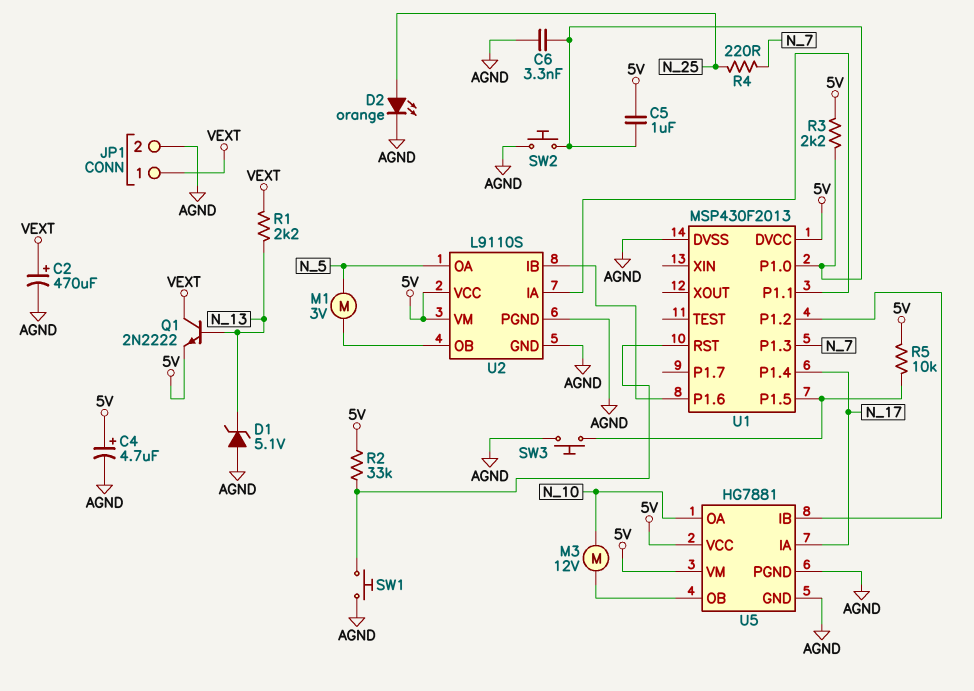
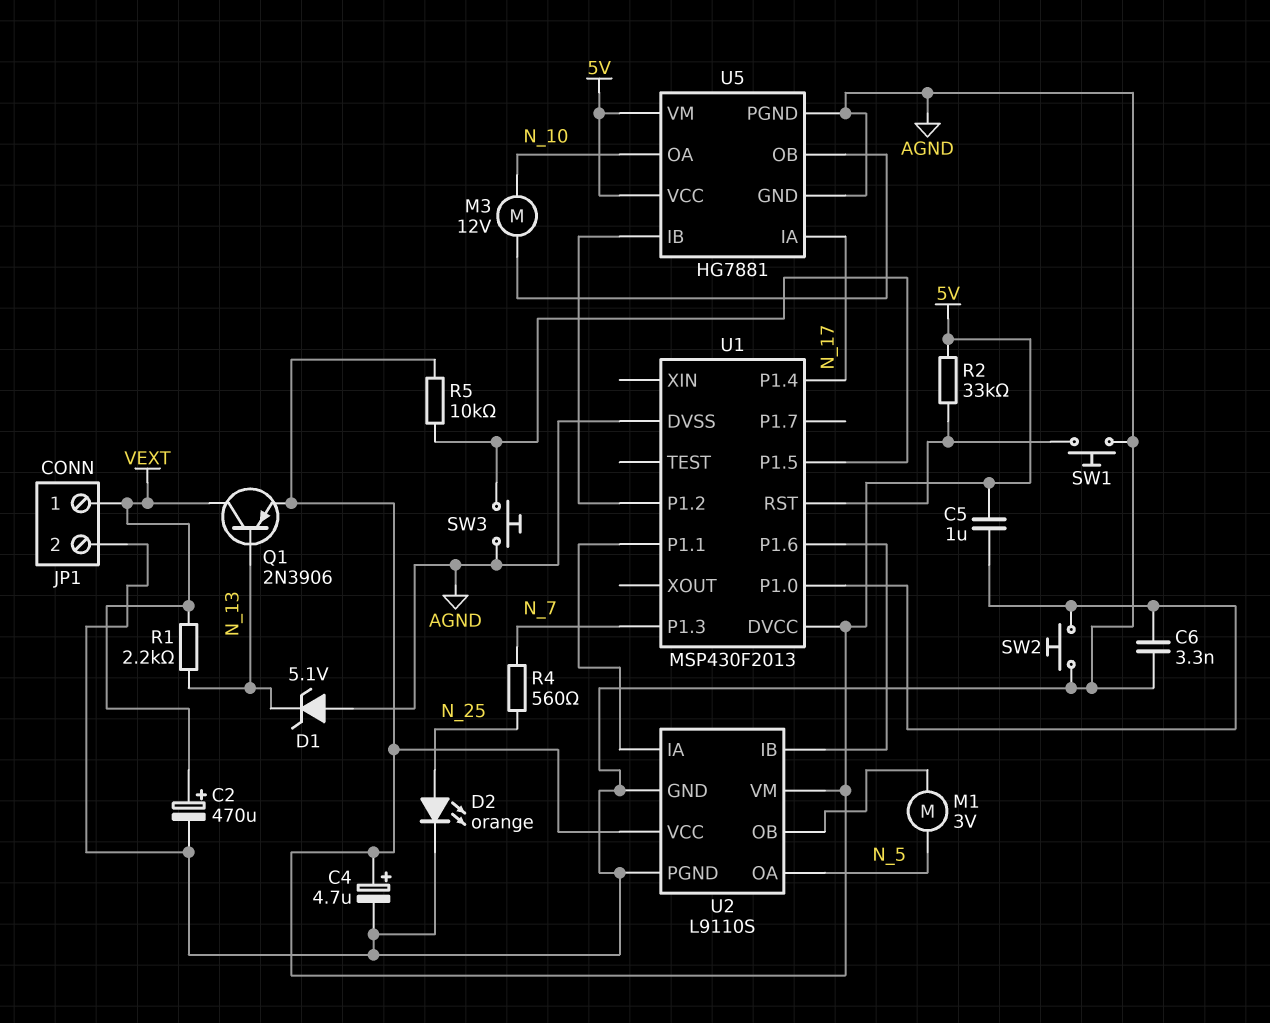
Q1: NPN 2N2222 (B N_13, C VEXT, E 5V) -> PNP 2N3906 (B N_13, C VEXT, E 5V)
R3: 2.2k (5V, U1/P1.0) -> none
R4: 220 (N_7, N_25) -> 560 (N_7, N_25)

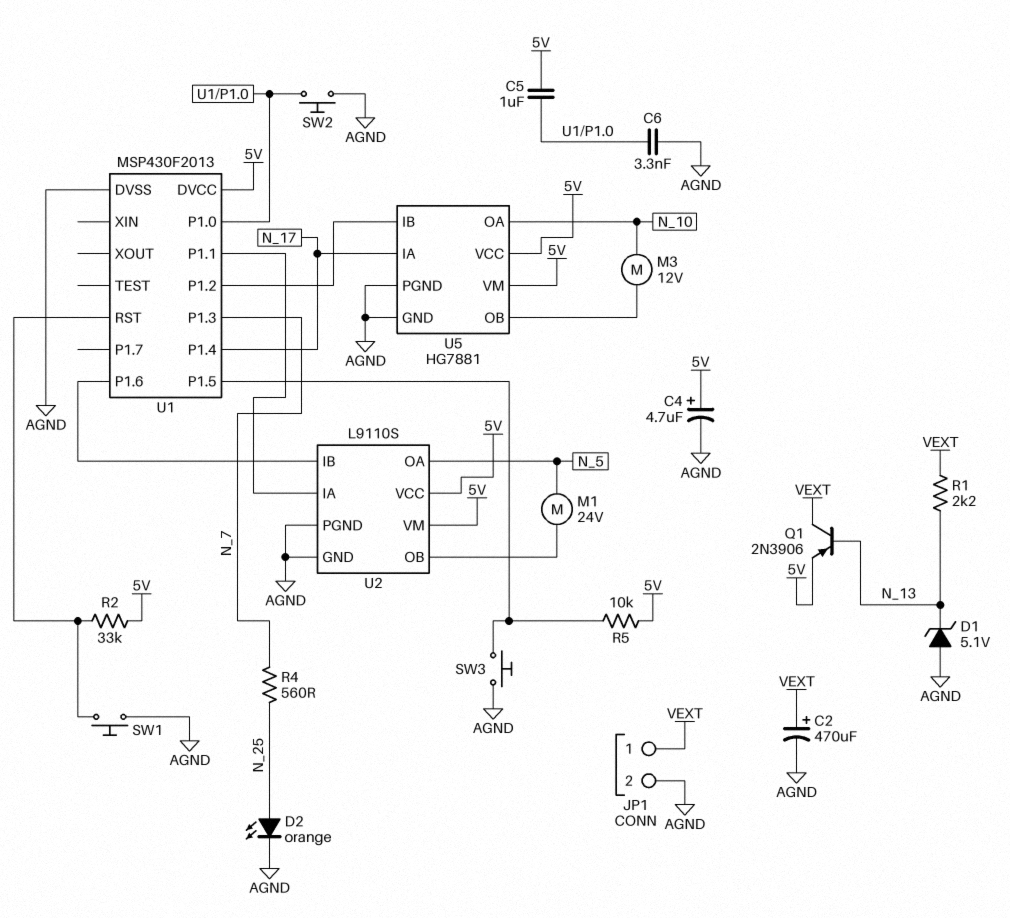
M1: motor 3V (N_5, U2/OB) -> motor 24V (N_5, U2/OB)

